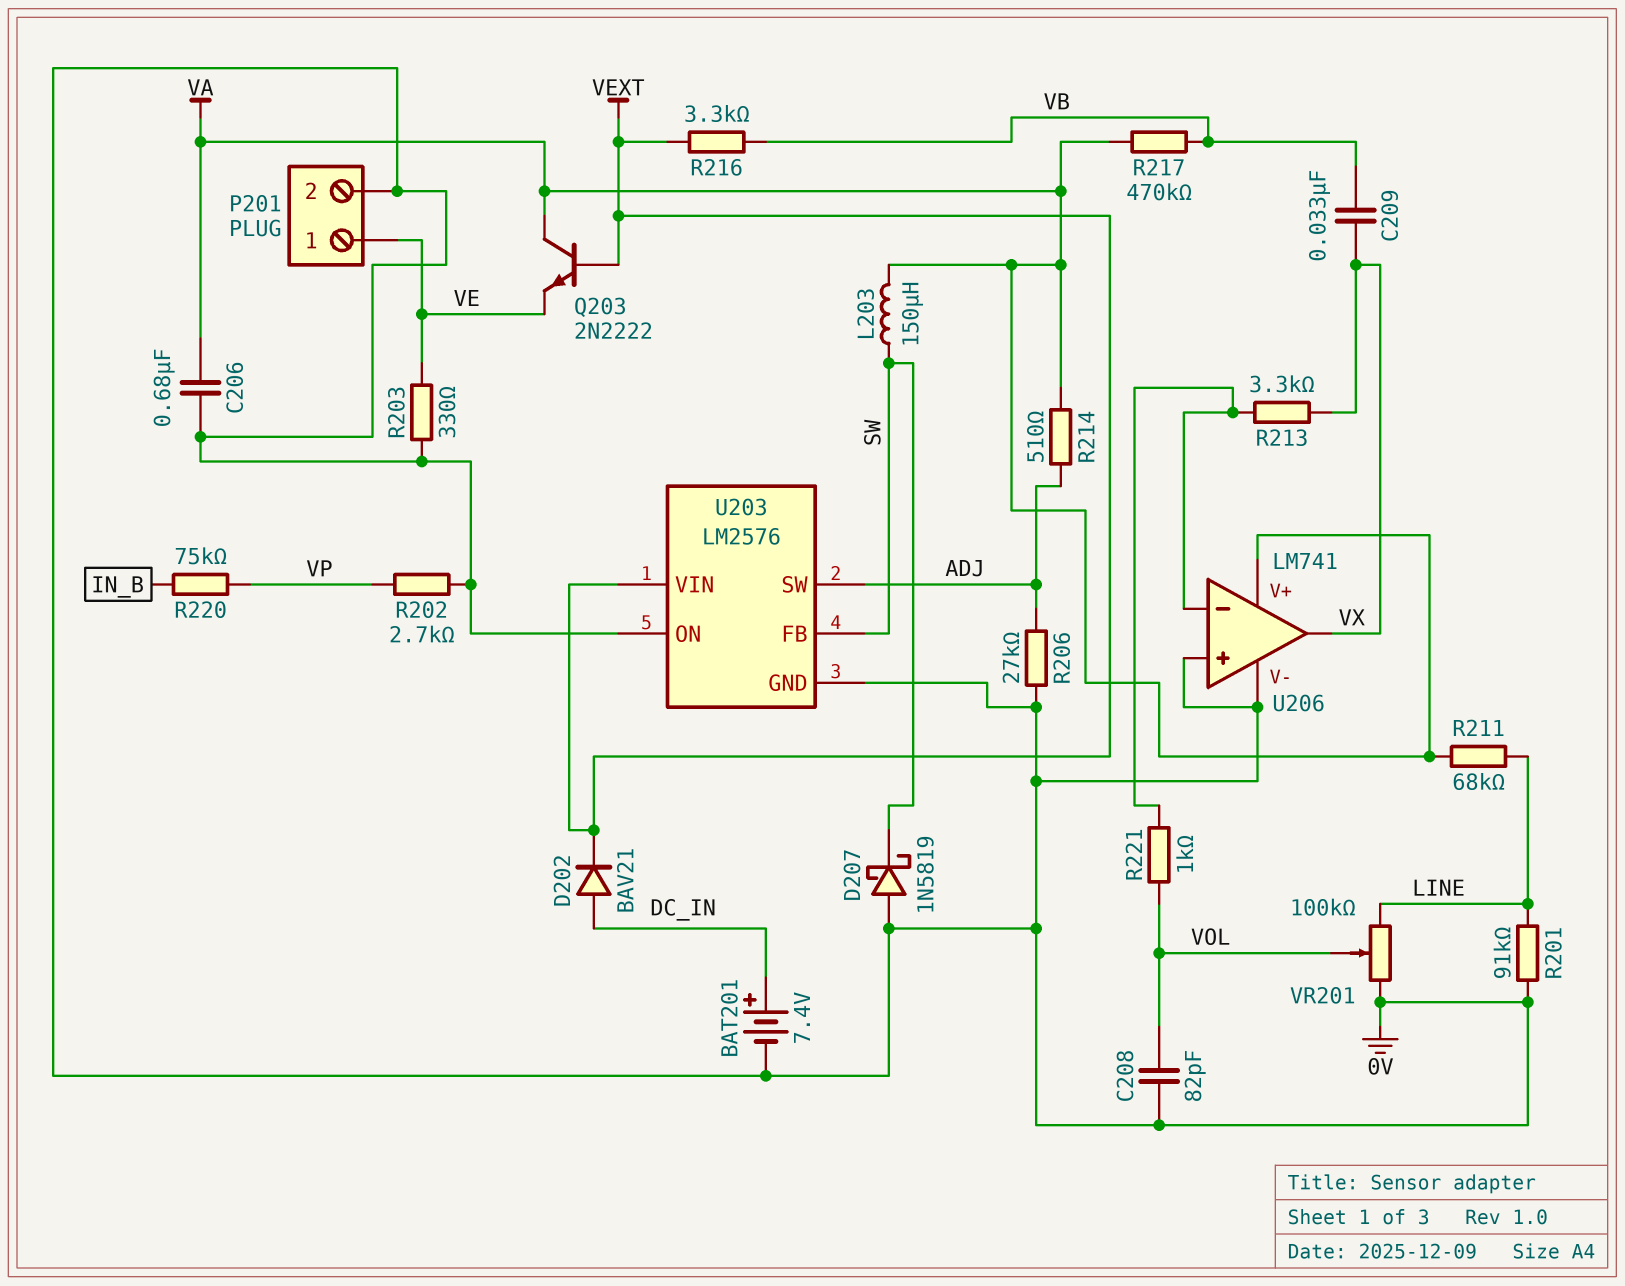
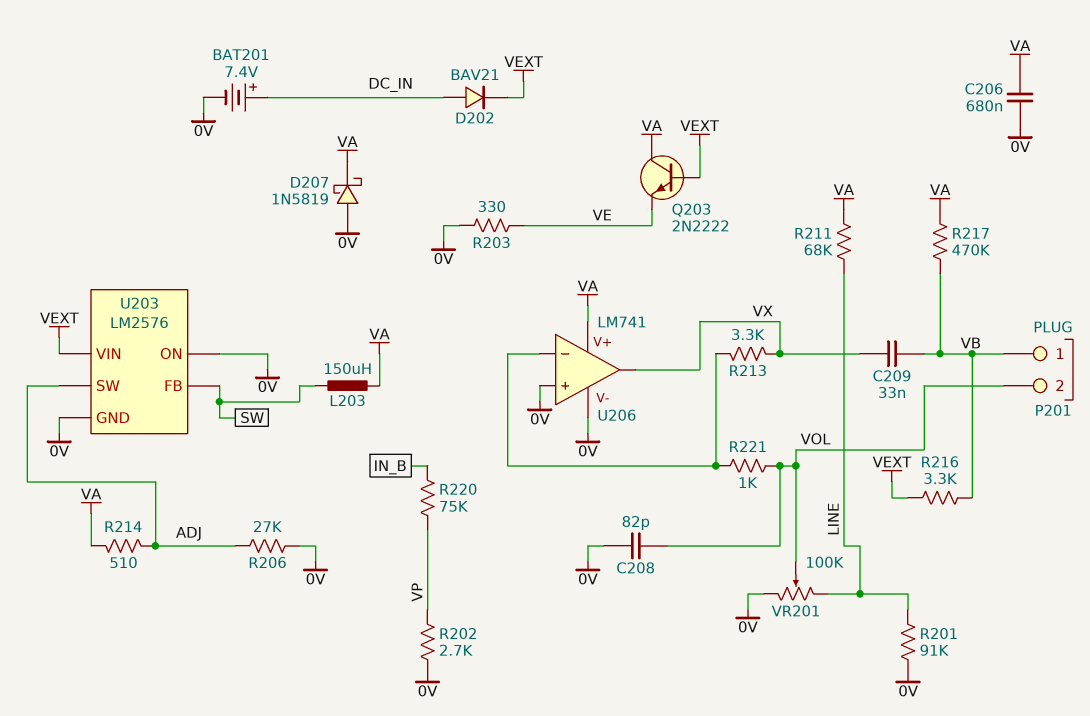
D207: schottky 1N5819 (A 0V, K SW) -> schottky 1N5819 (A 0V, K VA)
P201 pin 1: VE -> VB
P201 pin 2: 0V -> VOL

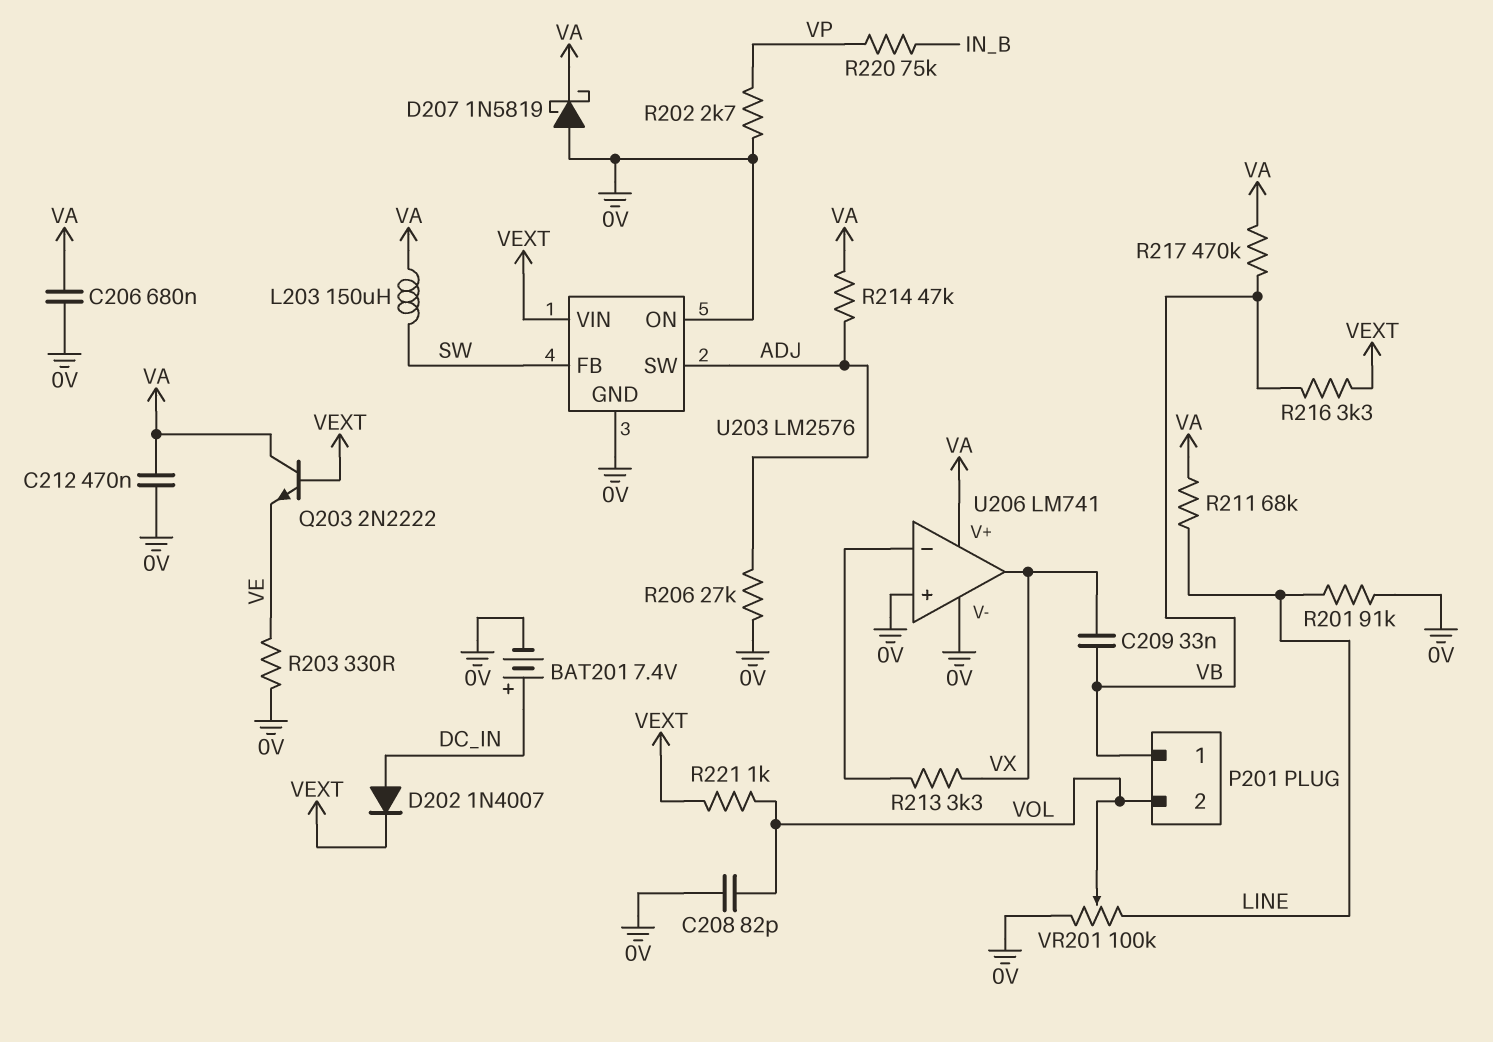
C212: none -> 470nF (0V, VA)
D202: diode BAV21 (A DC_IN, K VEXT) -> diode 1N4007 (A DC_IN, K VEXT)
R214: 510 (ADJ, VA) -> 47k (ADJ, VA)
R221: 1k (U206/in-, VOL) -> 1k (VEXT, VOL)

